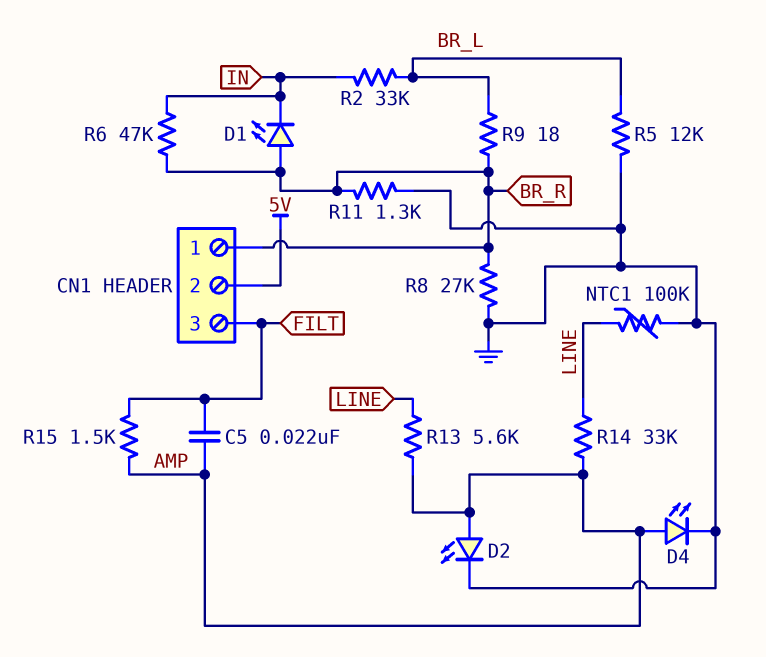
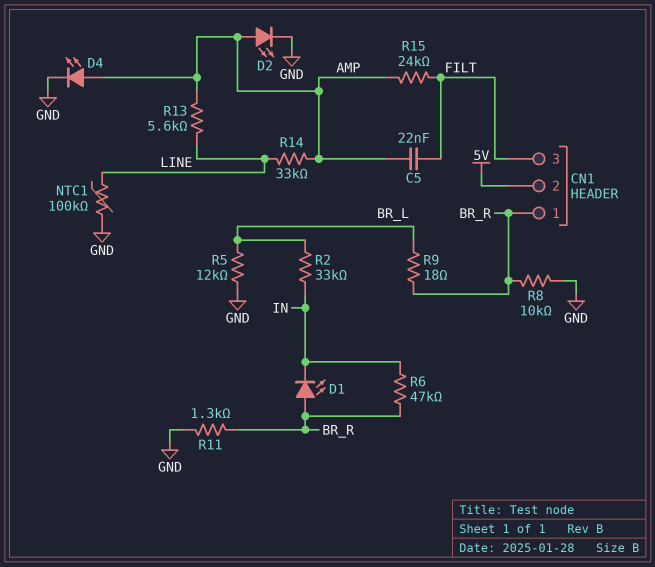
R8: 27k (BR_R, GND) -> 10k (BR_R, GND)
R15: 1.5k (AMP, FILT) -> 24k (AMP, FILT)

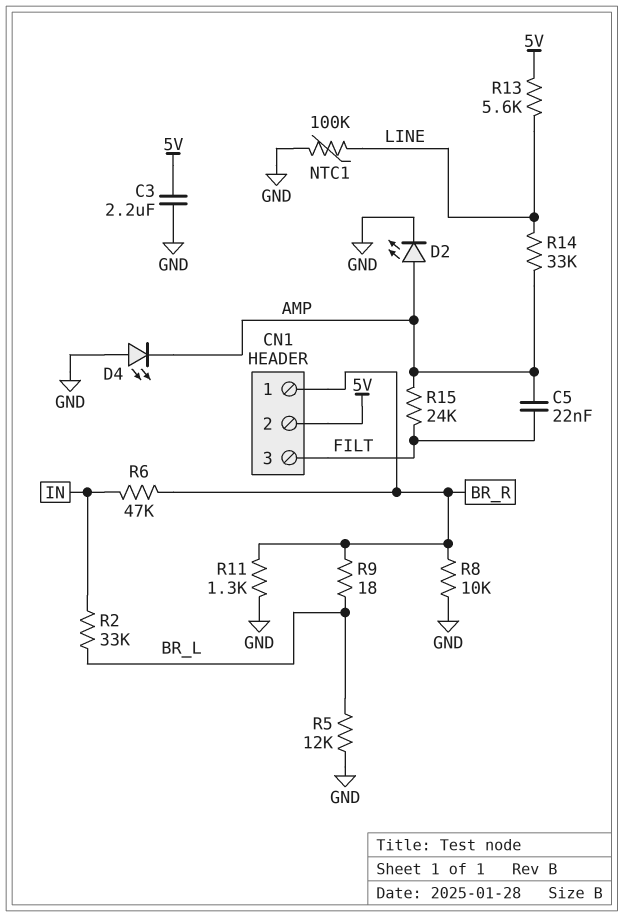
C3: none -> 2.2uF (5V, GND)
D1: LED (A BR_R, K IN) -> none
D4: LED (A AMP, K GND) -> LED (A GND, K AMP)
R13: 5.6k (AMP, LINE) -> 5.6k (5V, LINE)

